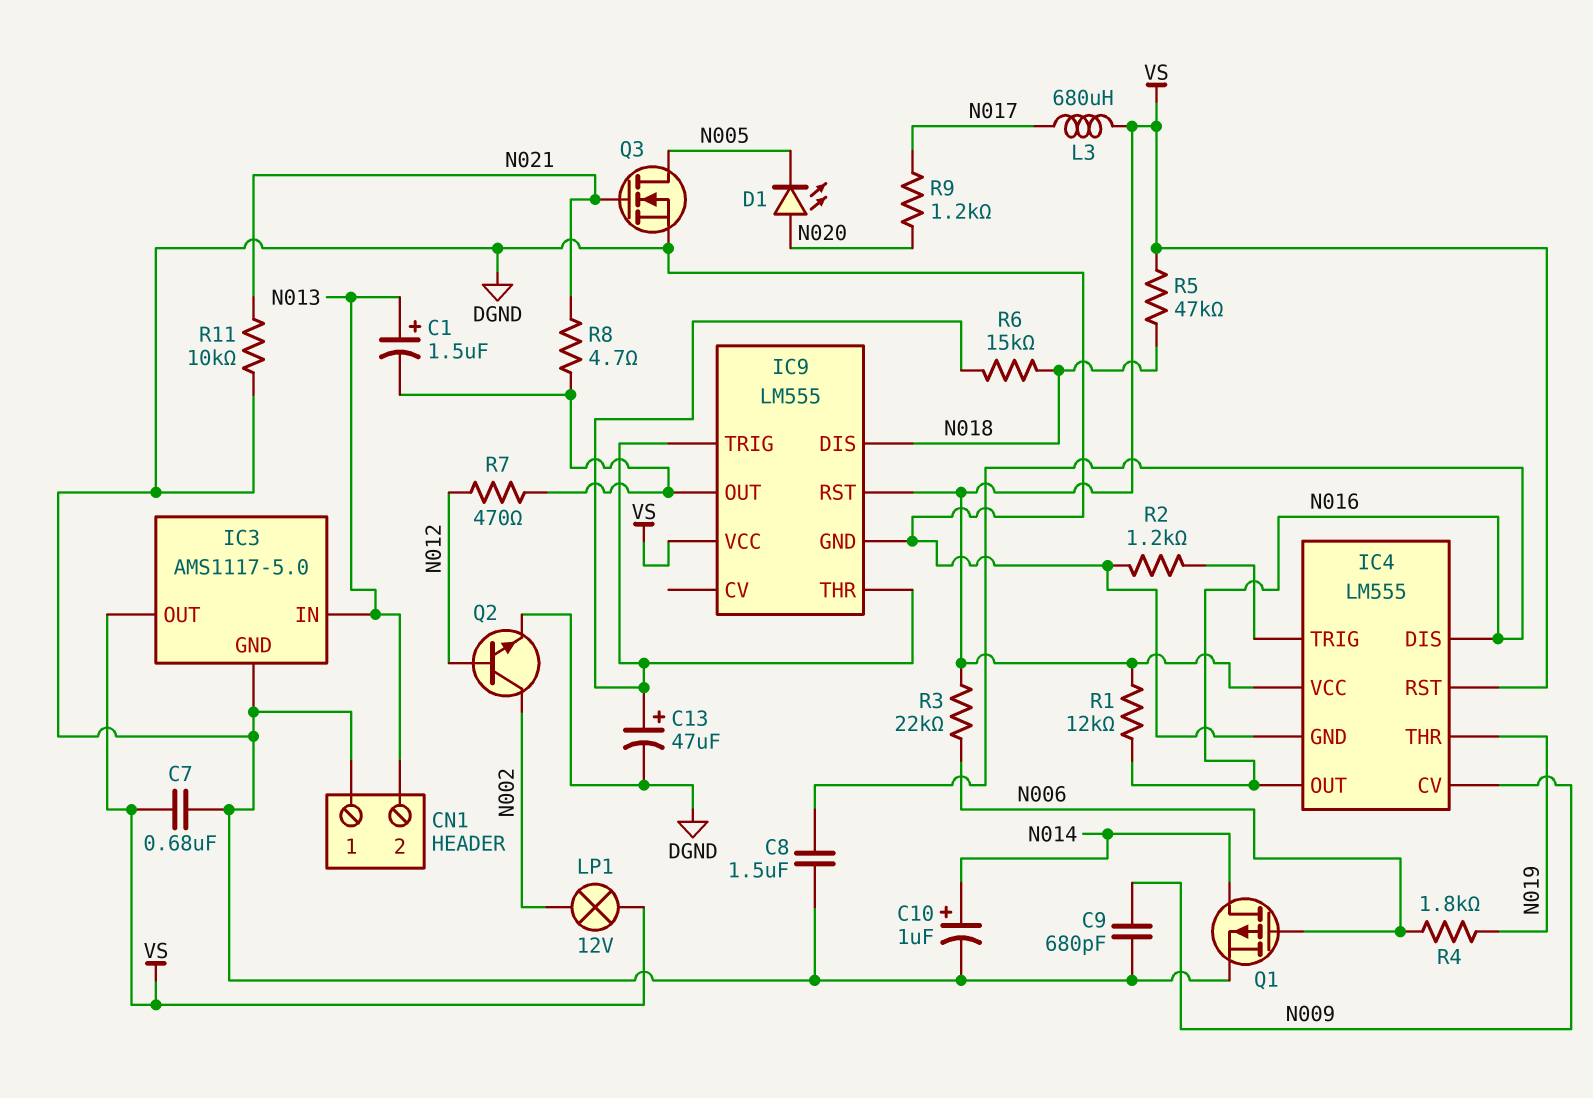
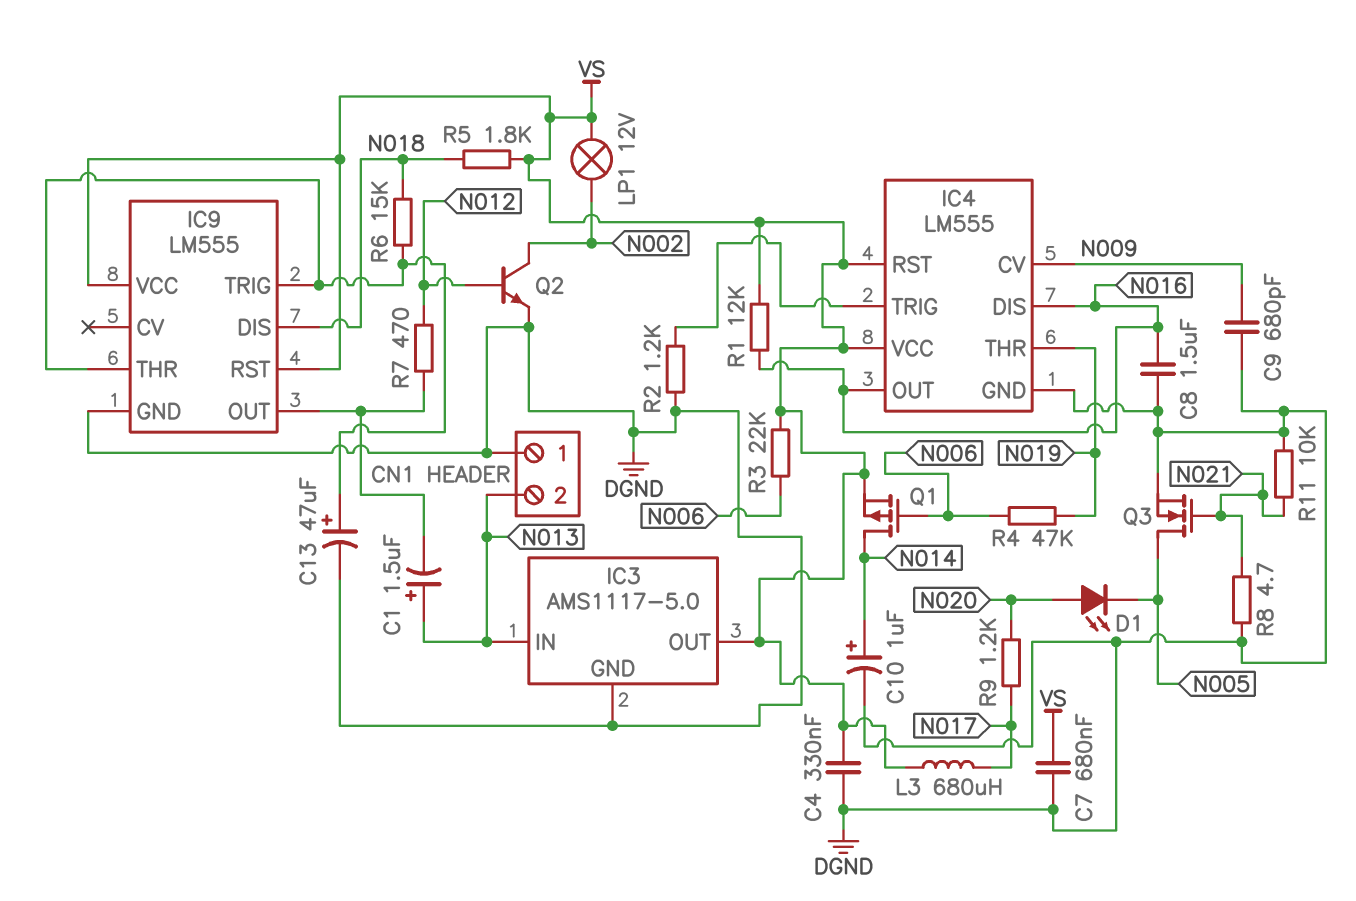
C4: none -> 330nF (DGND, VS)
Q1: PMOS (G N006, D N014, S DGND) -> PMOS (G N006, D N014, S VS)
R4: 1.8k (N006, N019) -> 47k (N006, N019)
R5: 47k (N018, VS) -> 1.8k (N018, VS)
R8: 4.7 (IC9/OUT, N021) -> 4.7 (DGND, N021)

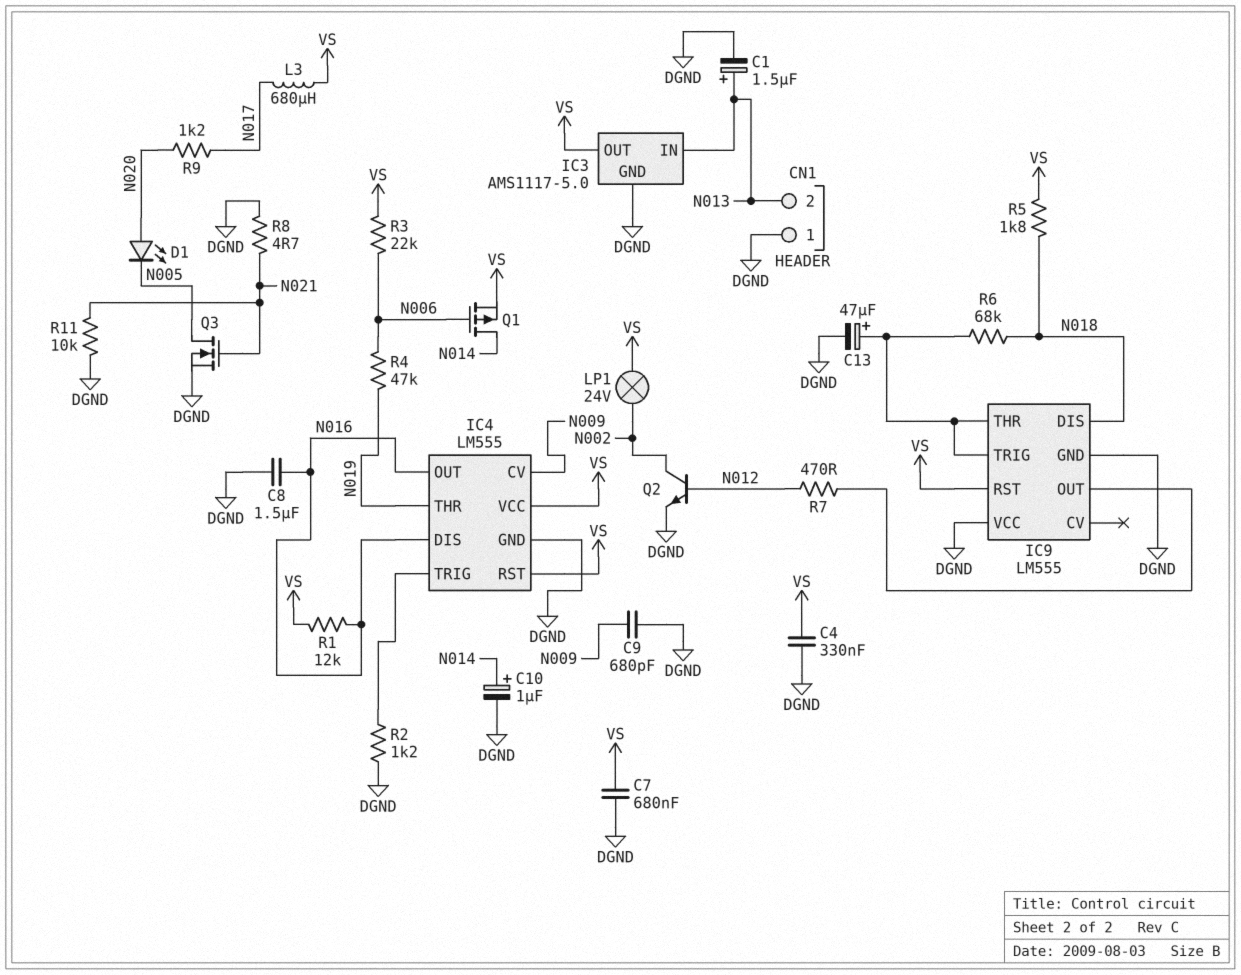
C1: 1.5uF (plus N013, minus IC9/OUT) -> 1.5uF (plus N013, minus DGND)
IC9 pin VCC: VS -> DGND
LP1: lamp 12V (N002, VS) -> lamp 24V (N002, VS)
R6: 15k (IC9/THR, N018) -> 68k (IC9/THR, N018)

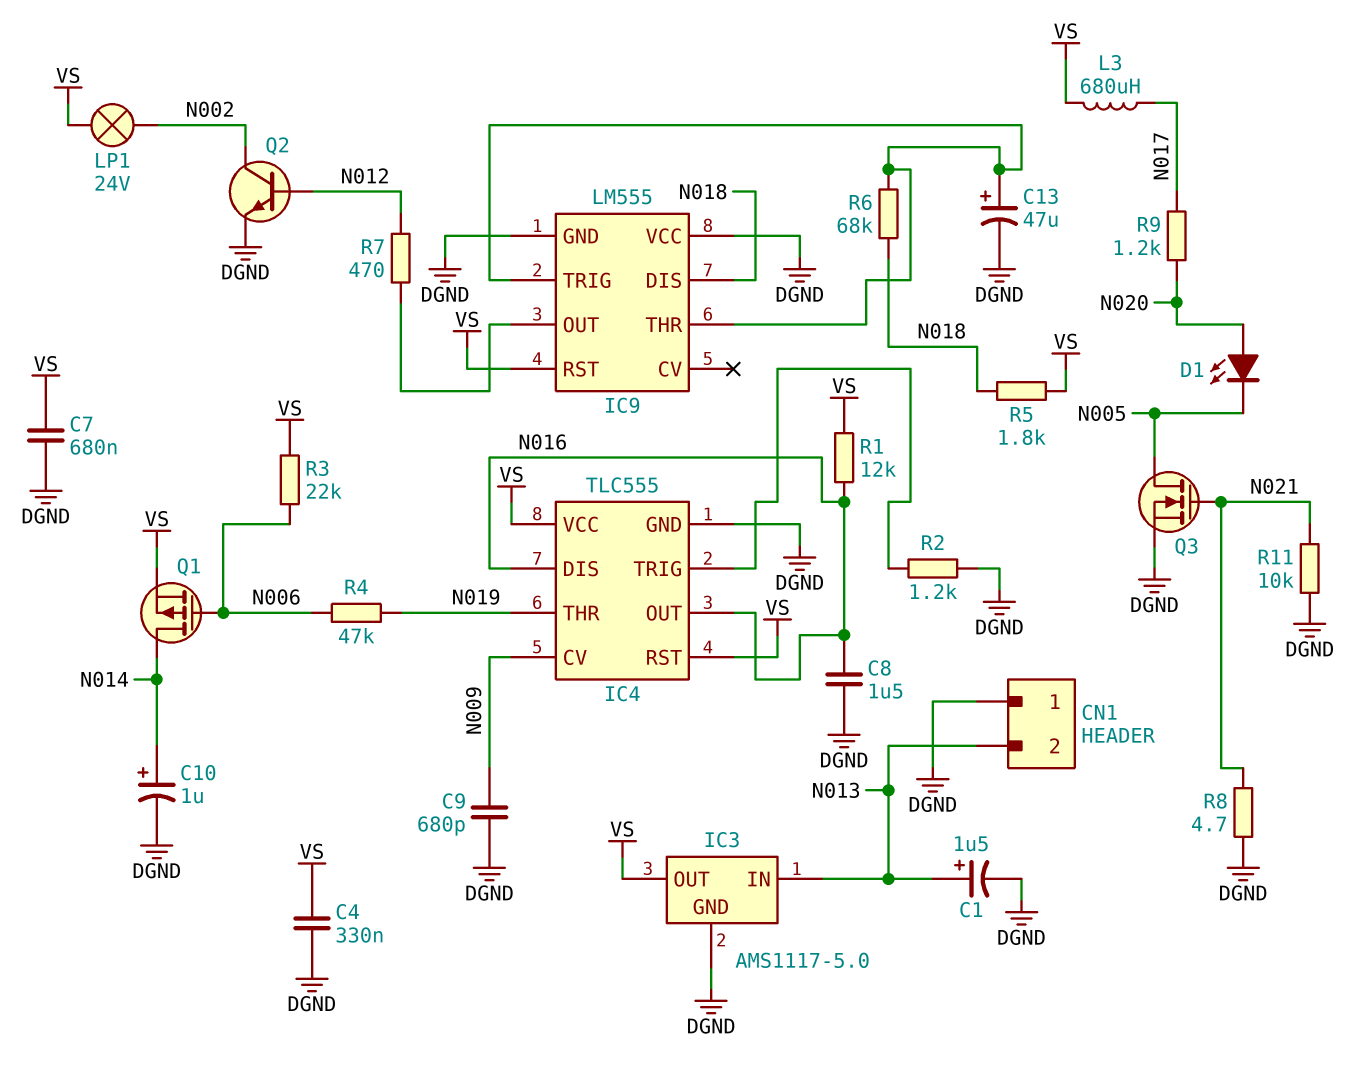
IC4: LM555 -> TLC555

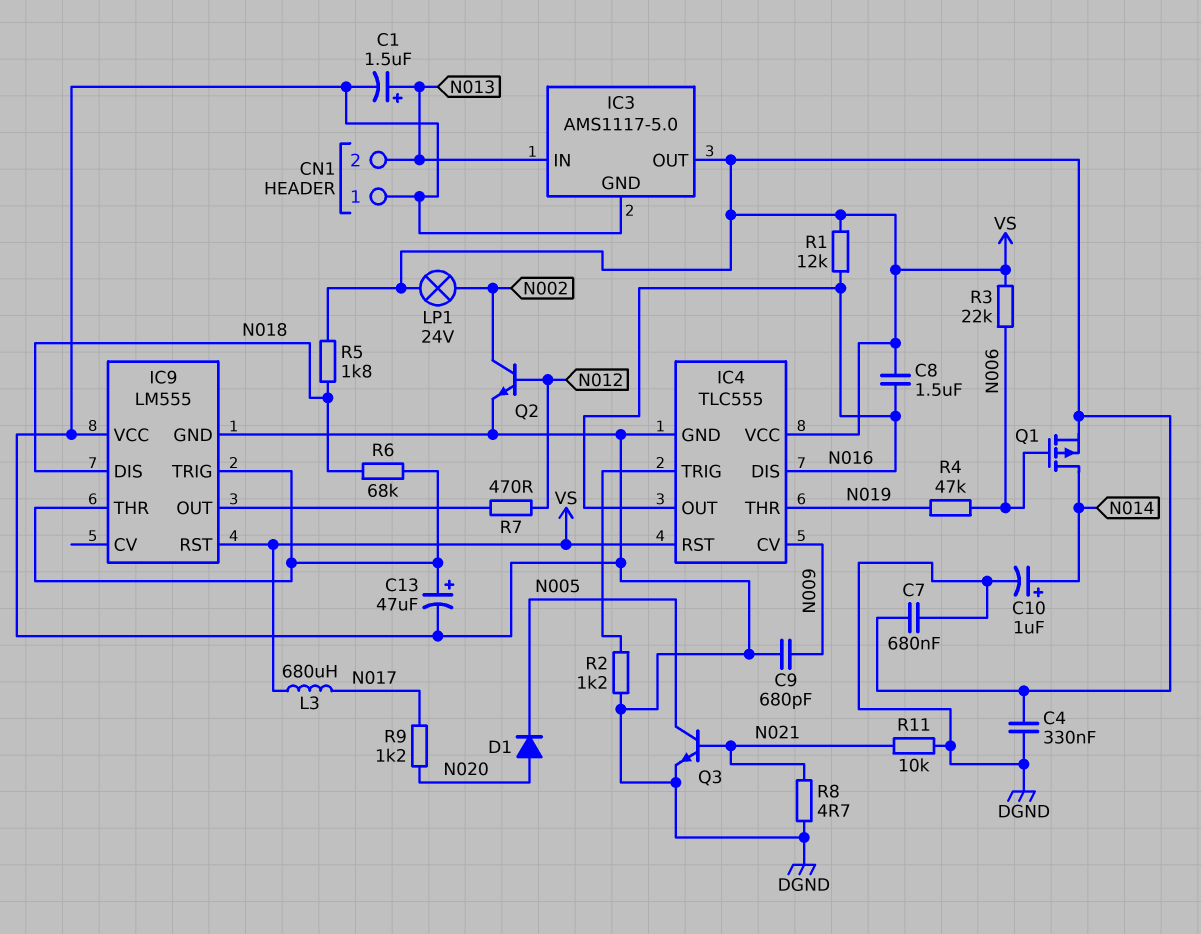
C8: 1.5uF (DGND, N016) -> 1.5uF (N016, VS)
D1: LED (A N020, K N005) -> diode (A N020, K N005)
Q3: NMOS (G N021, D N005, S DGND) -> NPN (B N021, C N005, E DGND)

